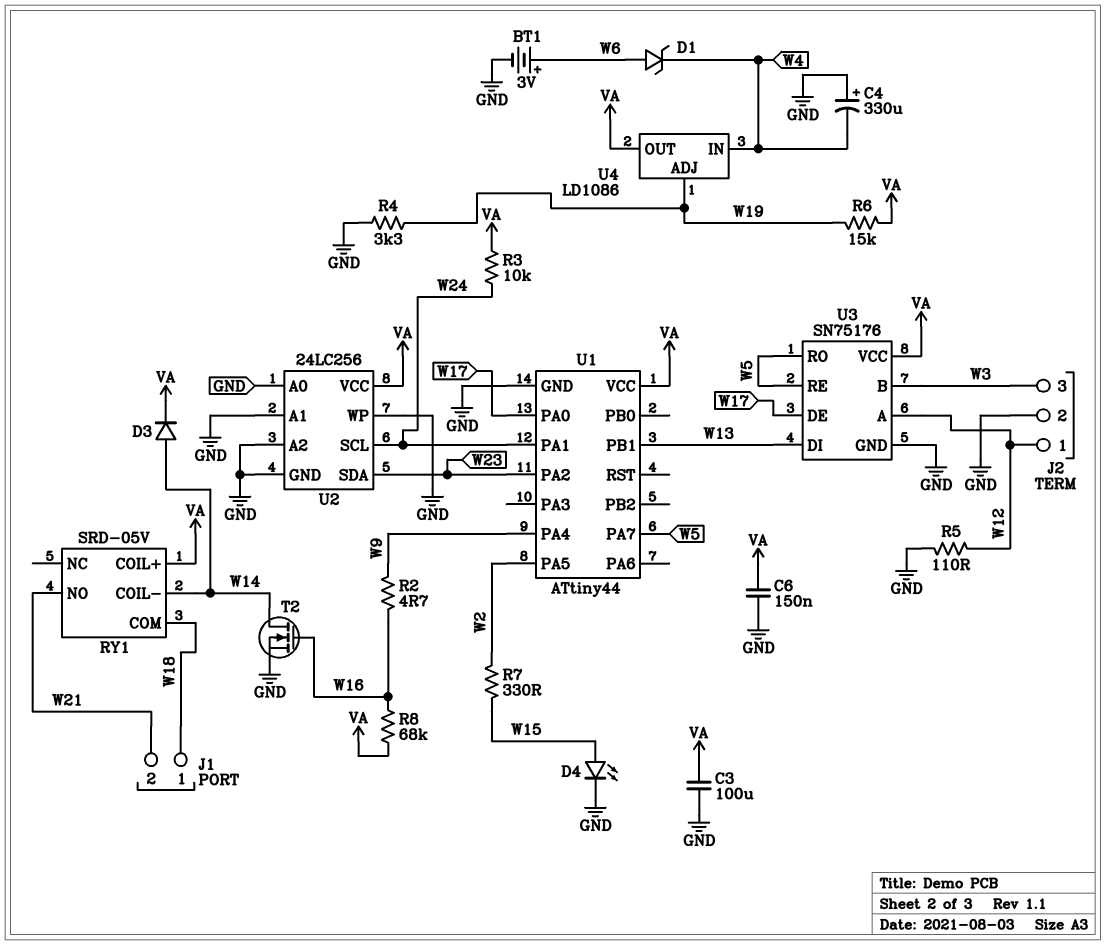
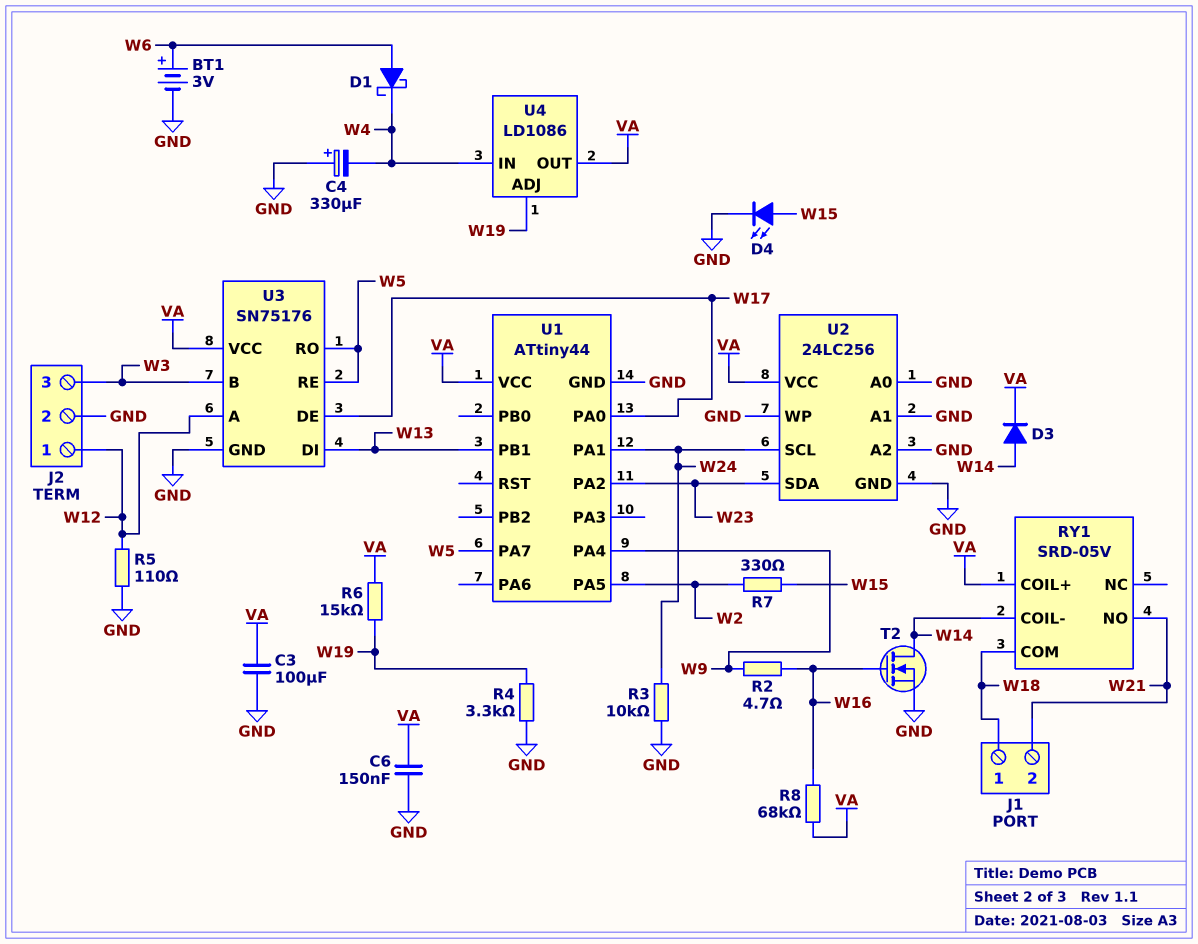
D1: zener (A W6, K W4) -> schottky (A W6, K W4)
R3: 10k (VA, W24) -> 10k (GND, W24)

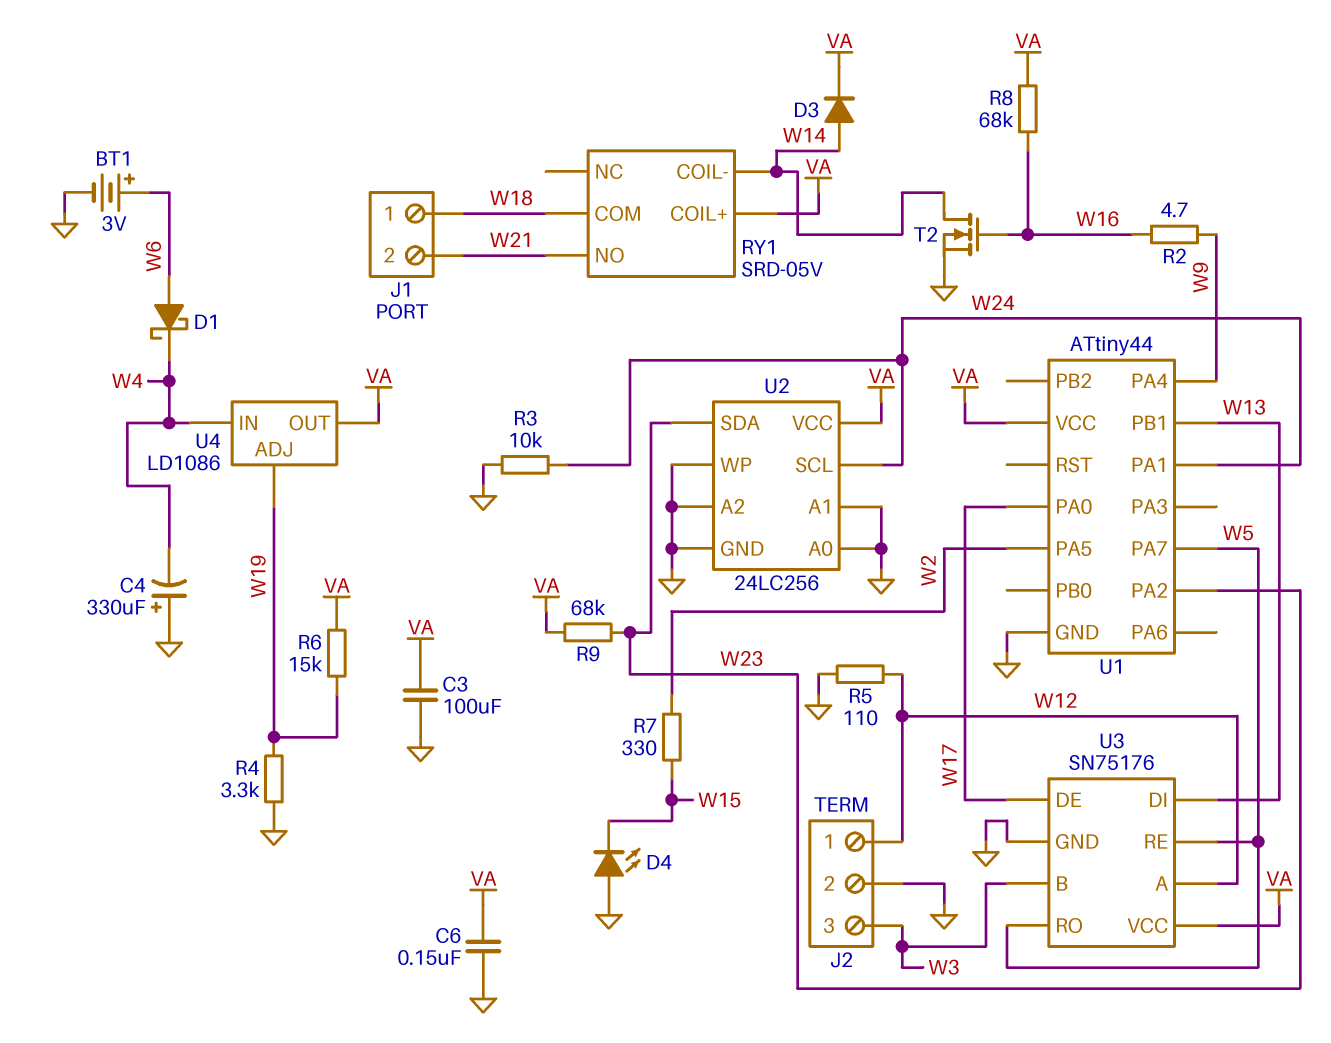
D4: LED (A W15, K GND) -> LED (A GND, K W15)
R9: none -> 68k (VA, W23)

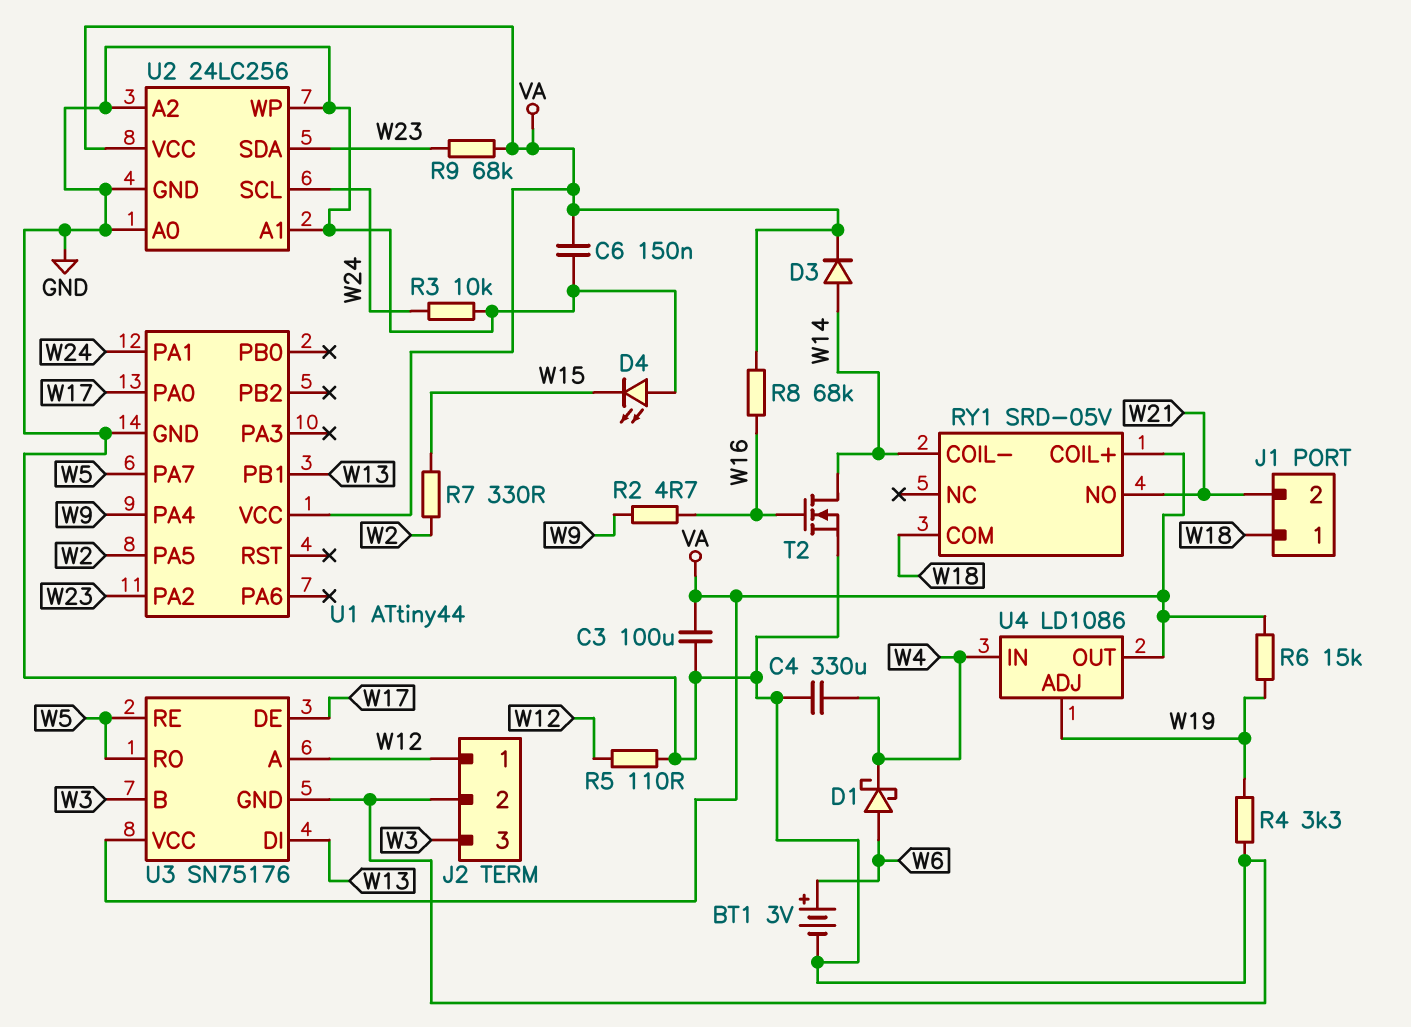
C4: 330uF (plus GND, minus W4) -> 330uF (GND, W4)

